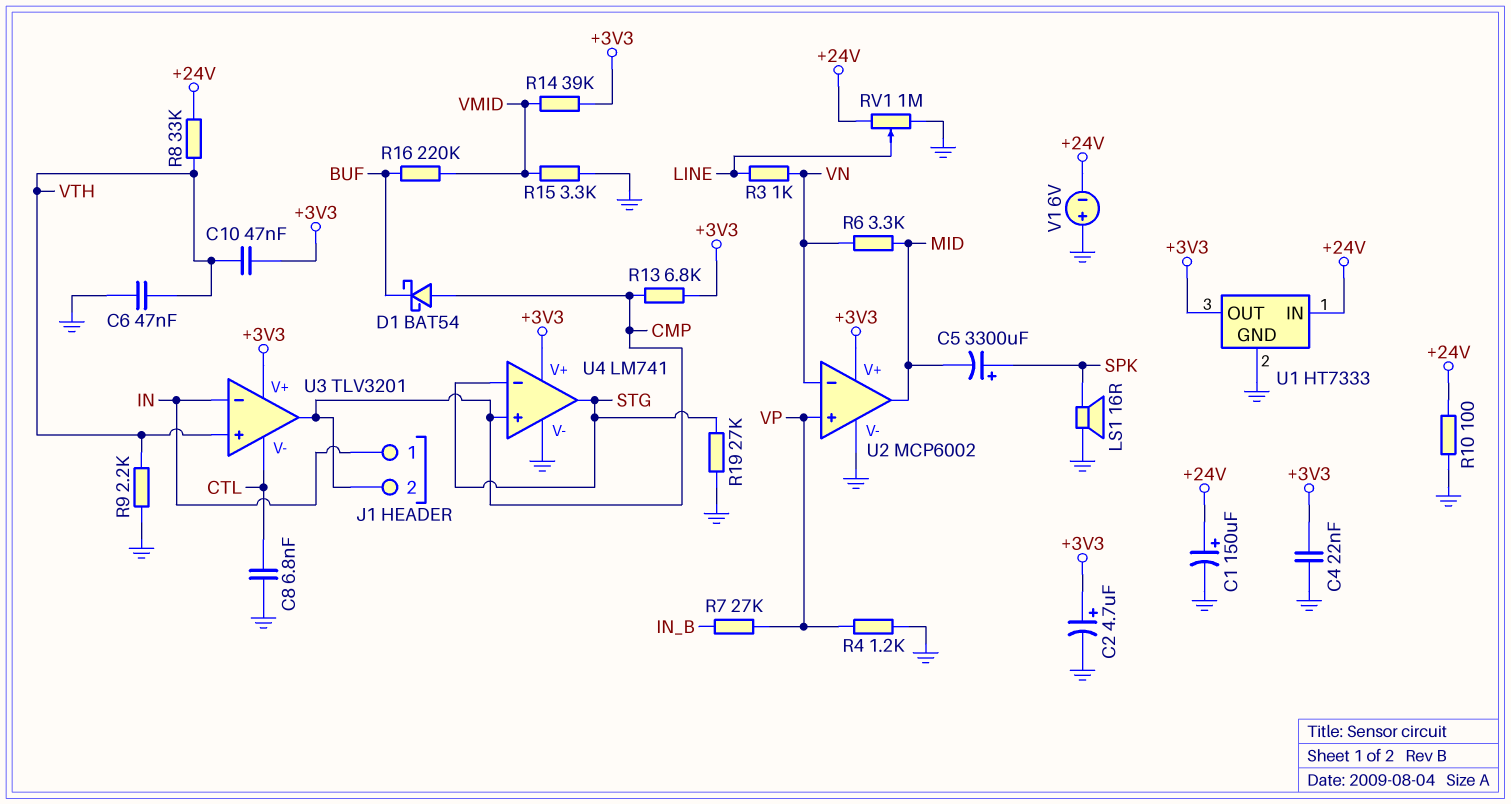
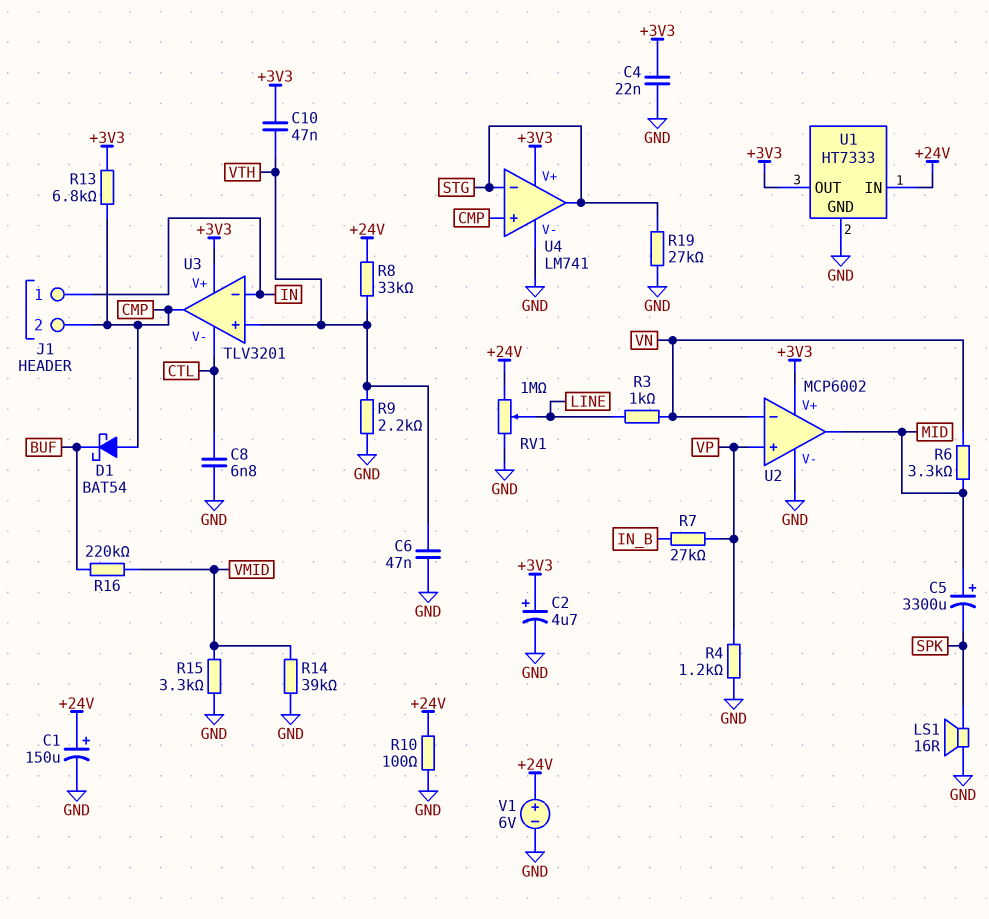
C5: 3300uF (plus SPK, minus MID) -> 3300uF (plus MID, minus SPK)
R14: 39k (+3V3, VMID) -> 39k (GND, VMID)
V1: 6V (plus GND, minus +24V) -> 6V (plus +24V, minus GND)

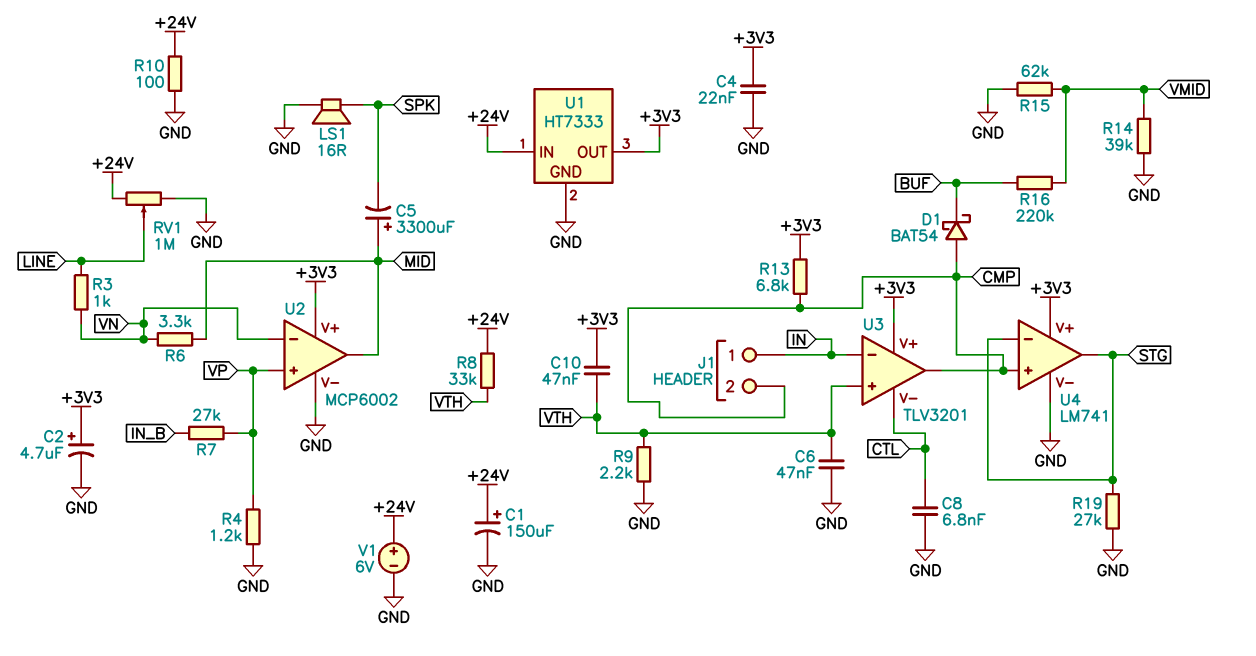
R15: 3.3k (GND, VMID) -> 62k (GND, VMID)

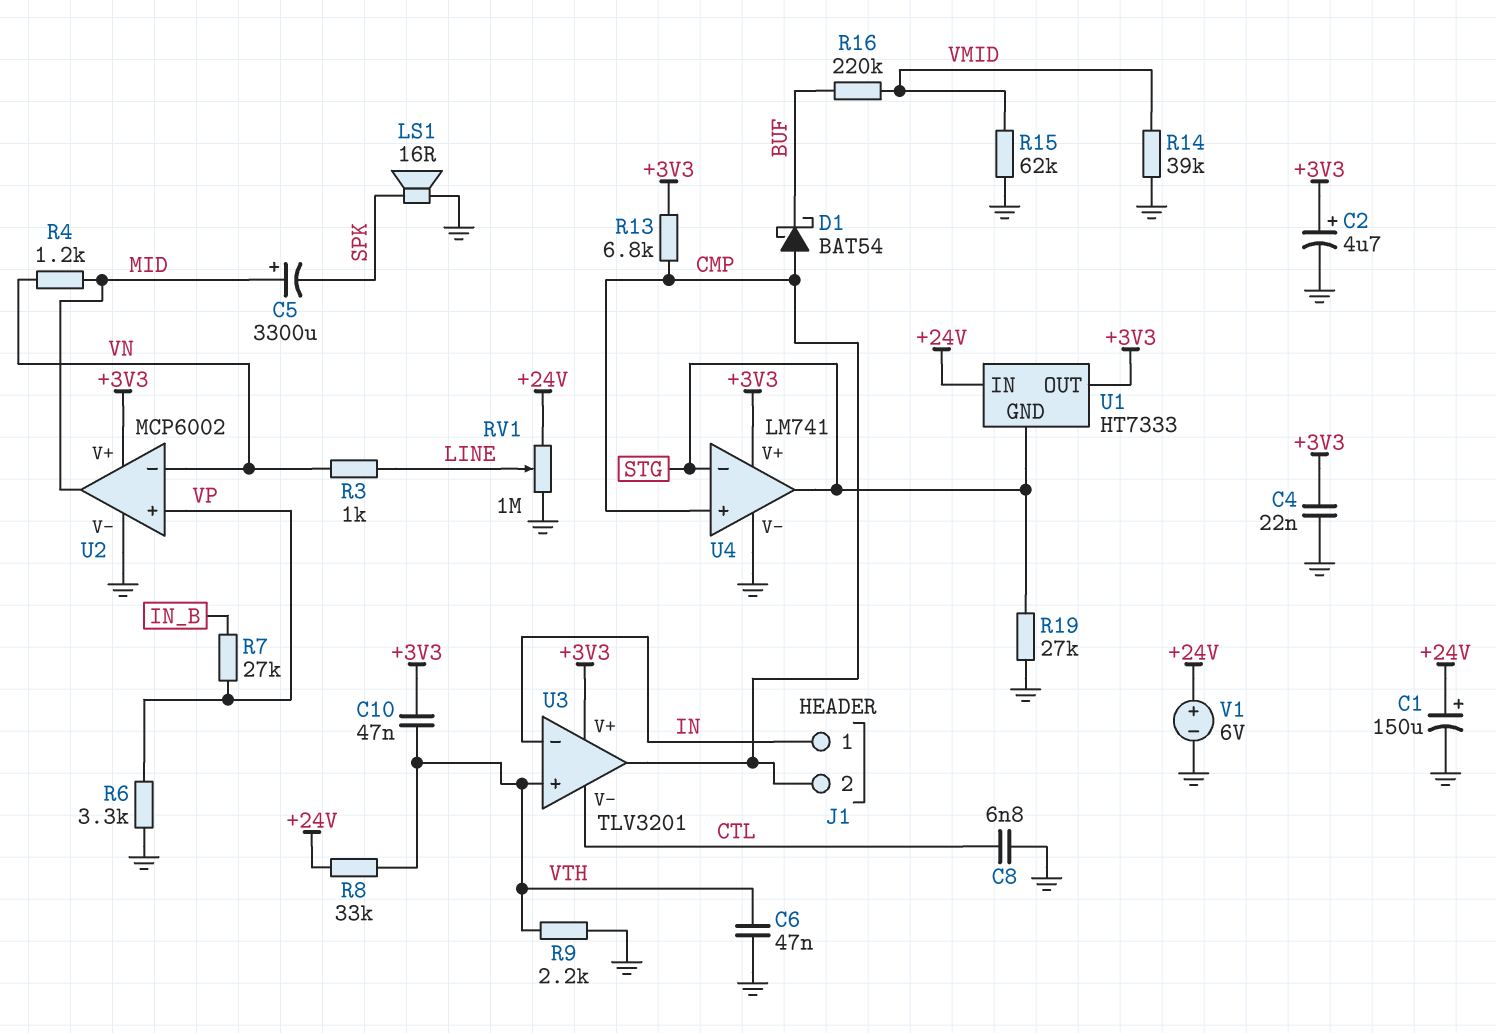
R4: 1.2k (GND, VP) -> 1.2k (MID, VN)
R6: 3.3k (MID, VN) -> 3.3k (GND, VP)
R10: 100 (+24V, GND) -> none
U1 pin GND: GND -> STG

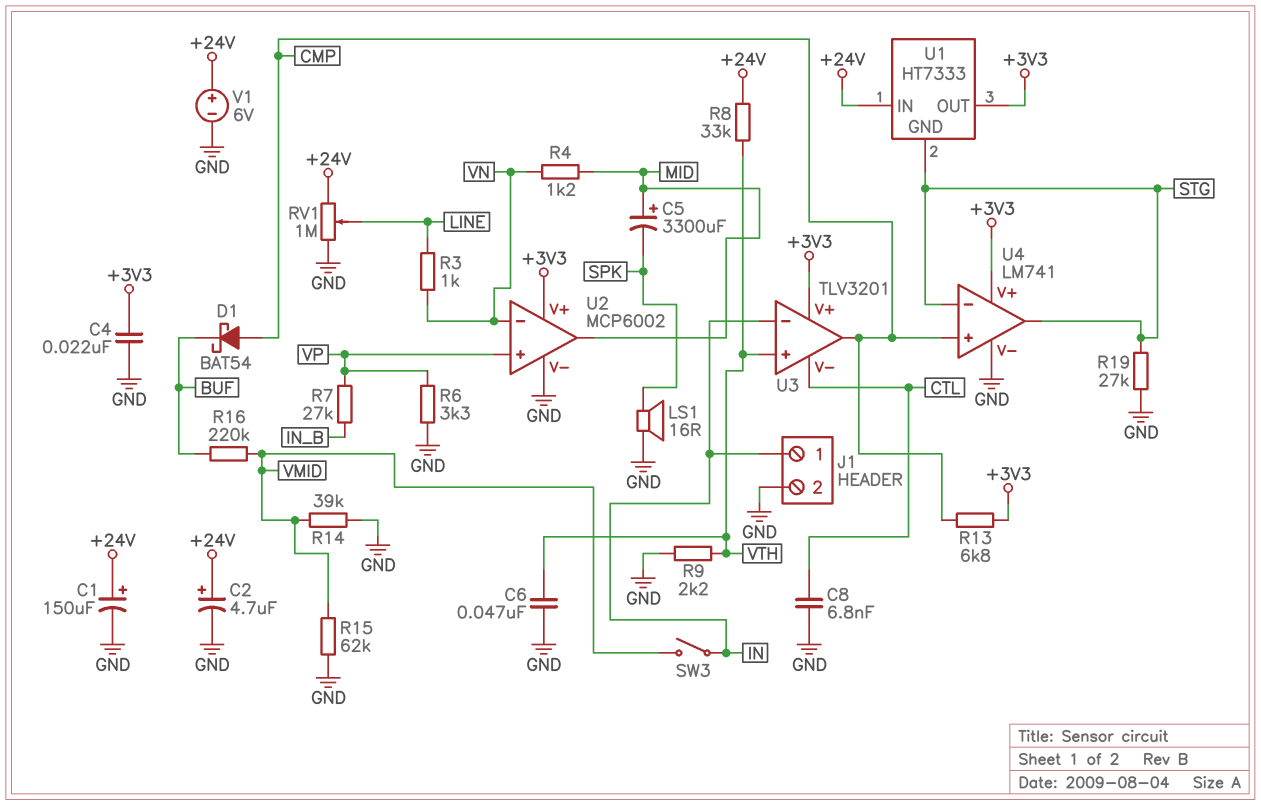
C2: 4.7uF (plus +3V3, minus GND) -> 4.7uF (plus +24V, minus GND)
C10: 47nF (+3V3, VTH) -> none
J1 pin 2: CMP -> GND
SW3: none -> switch (IN, VMID)

